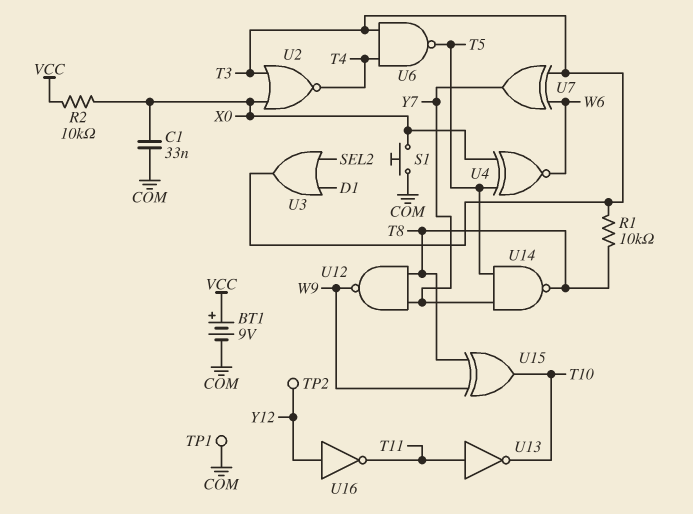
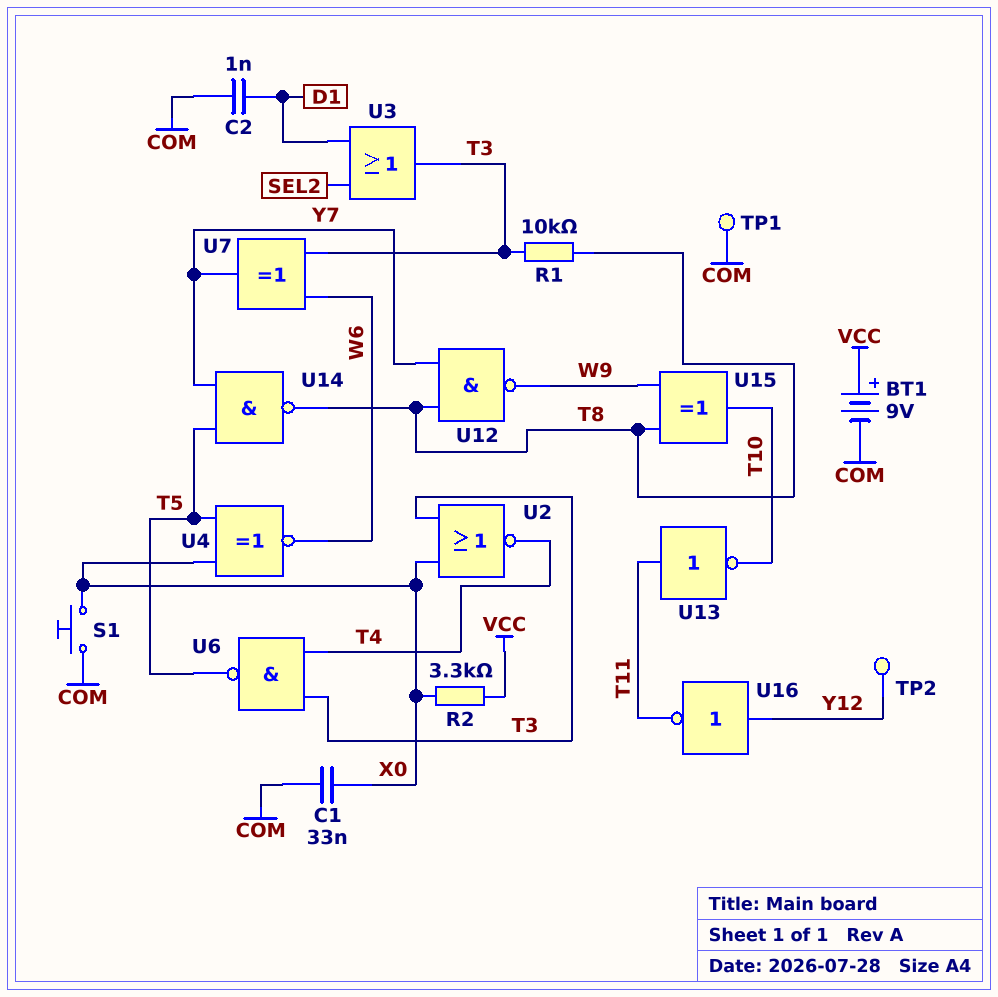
C2: none -> 1nF (COM, D1)
R2: 10k (VCC, X0) -> 3.3k (VCC, X0)

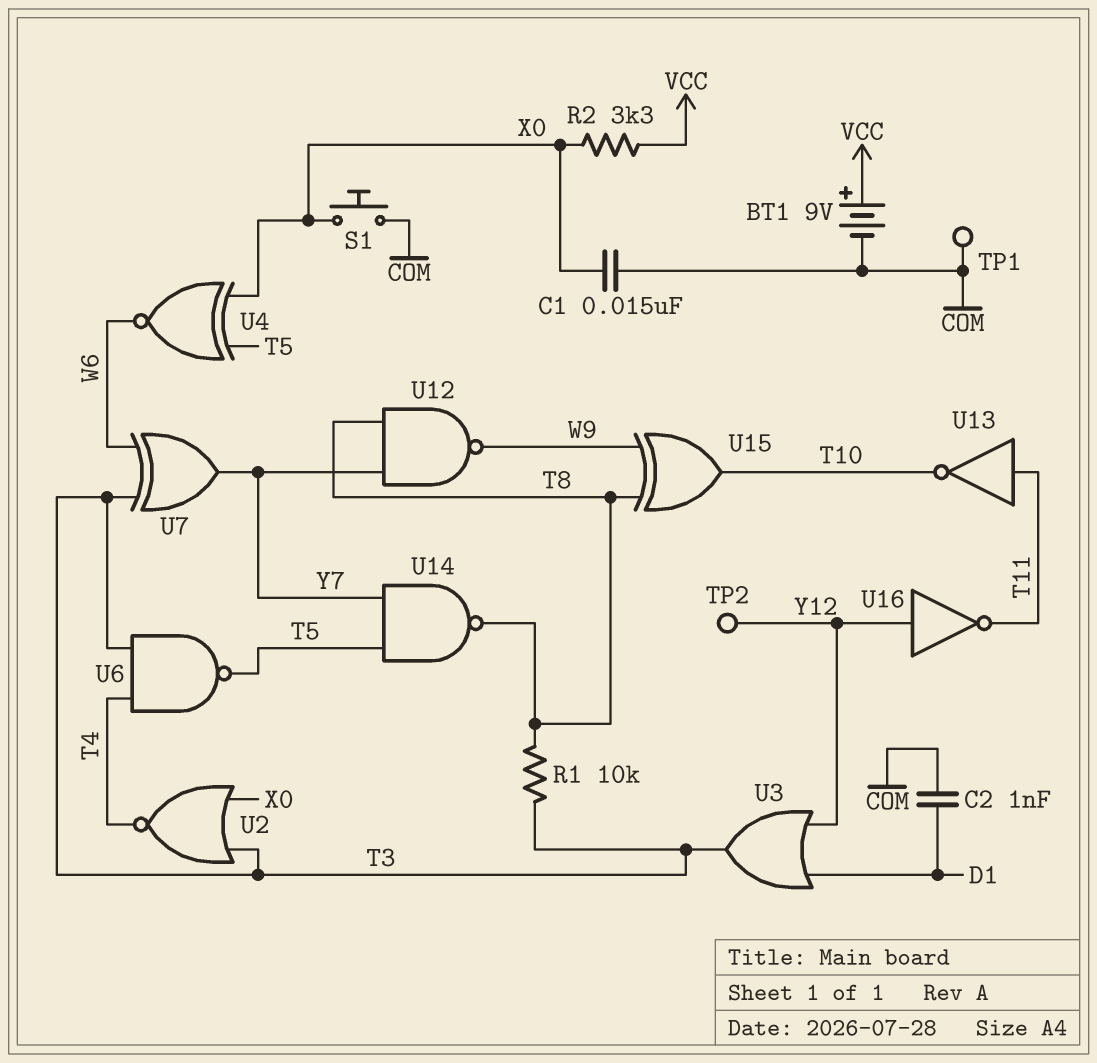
C1: 33nF (COM, X0) -> 15nF (COM, X0)
U3: OR (in D1, in SEL2, out T3) -> OR (in D1, in Y12, out T3)

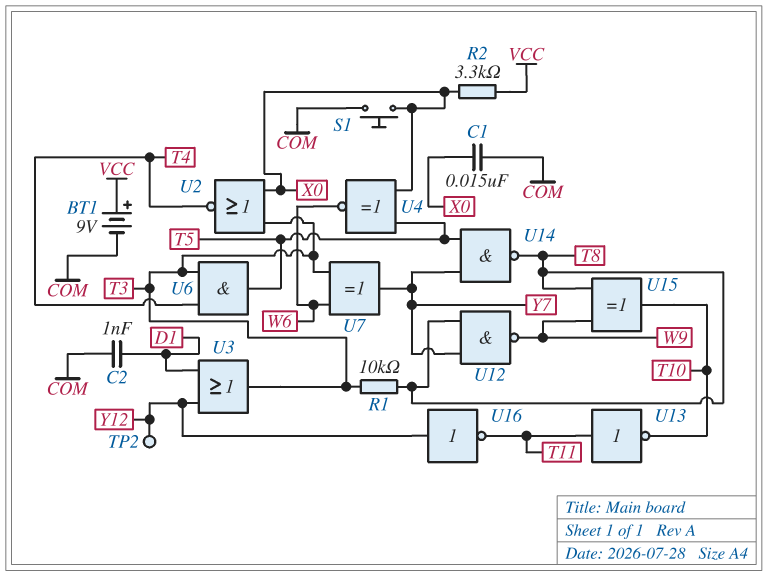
TP1: test point (COM) -> none
U6: NAND (in T3, in T4, out T5) -> AND (in T3, in T4, out T5)

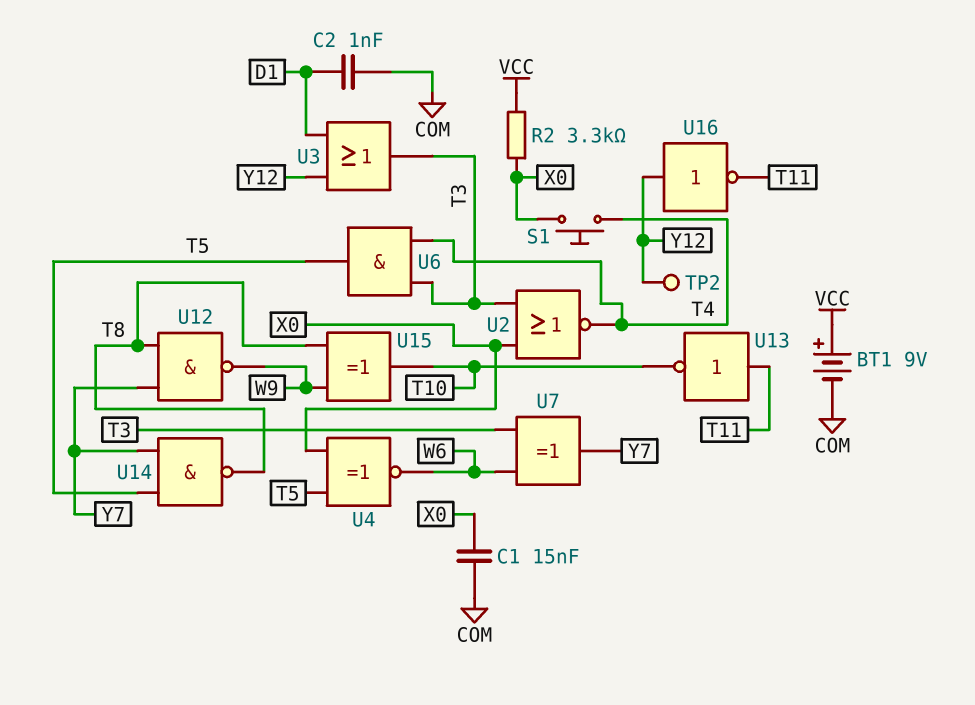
R1: 10k (T3, T8) -> none
S1: button (COM, X0) -> button (T4, X0)

